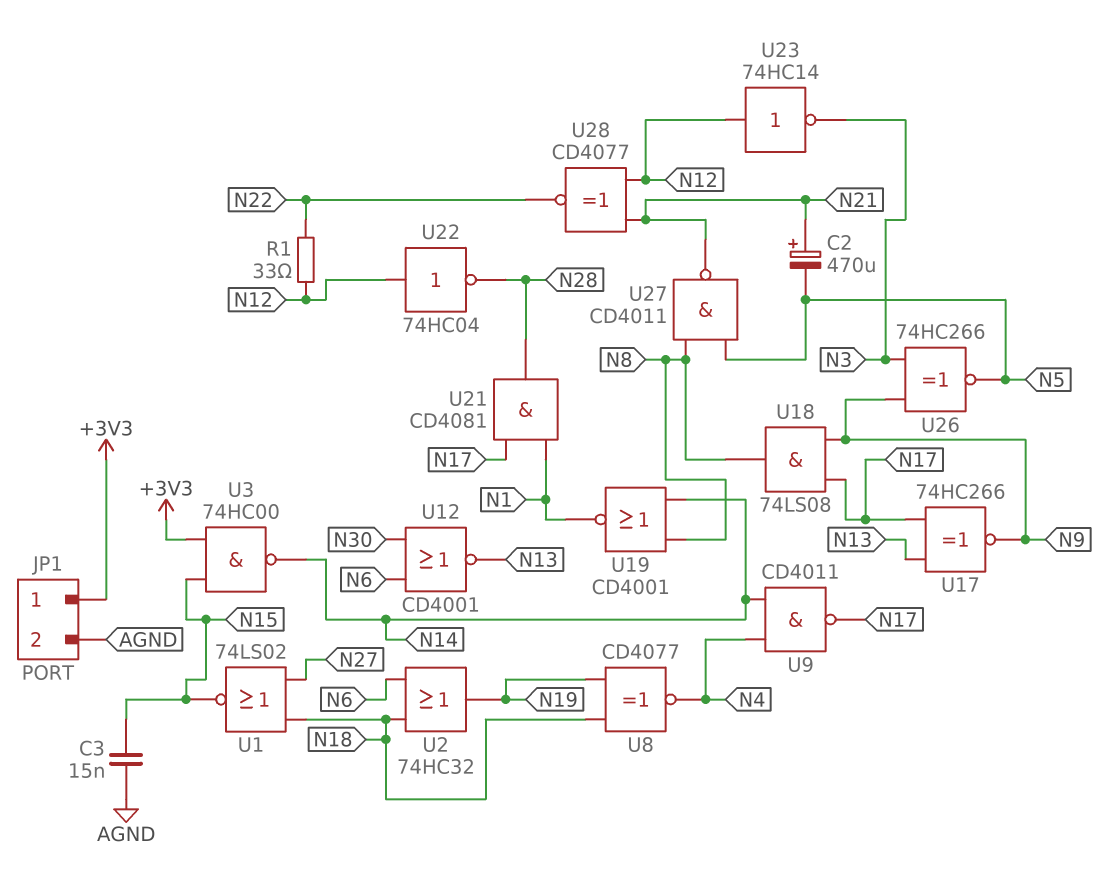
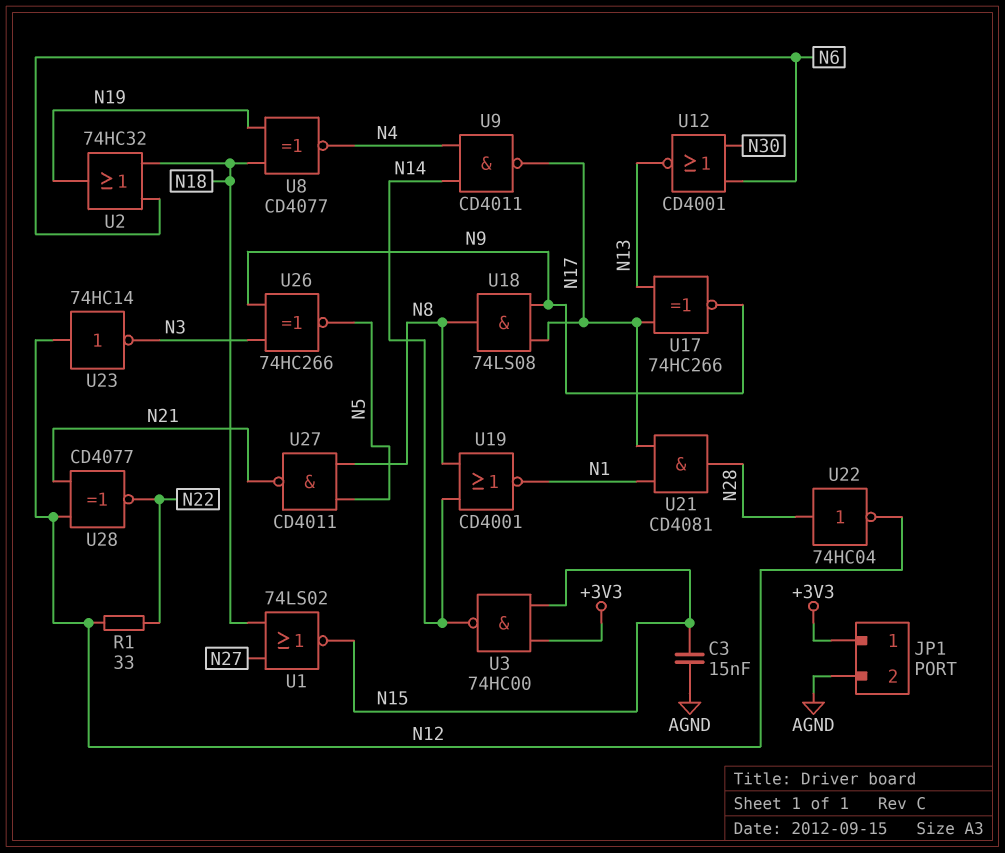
C2: 470uF (plus N21, minus N5) -> none
U22: NOT 74HC04 (in N12, out N28) -> NOT 74HC04 (in N28, out N12)

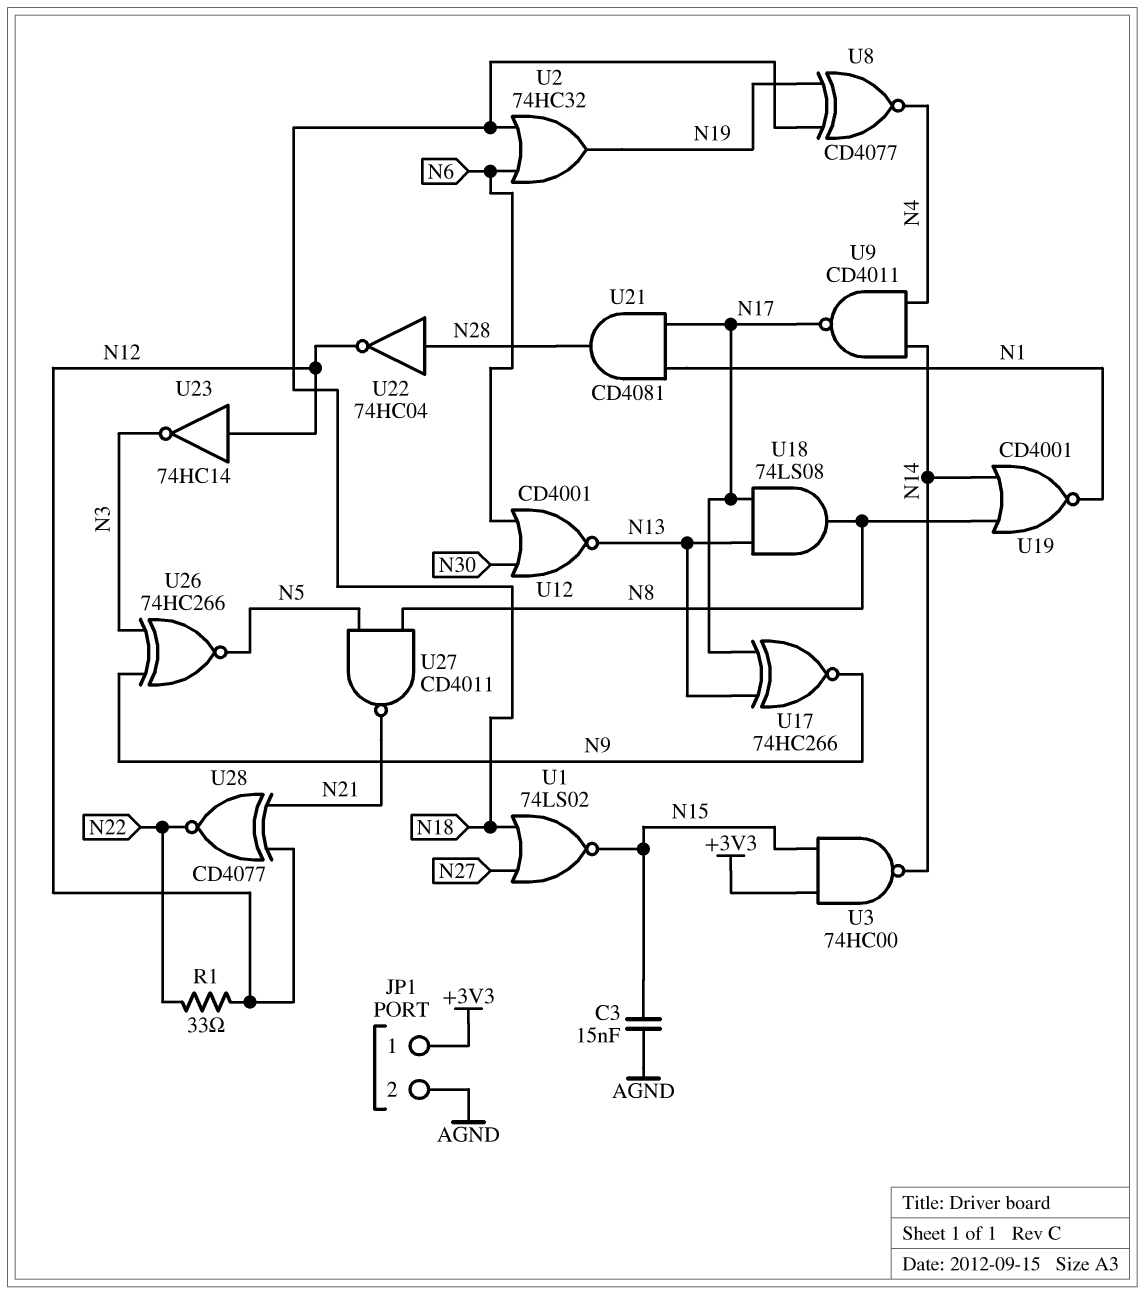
U18: AND 74LS08 (in N9, in N17, out N8) -> AND 74LS08 (in N13, in N17, out N8)

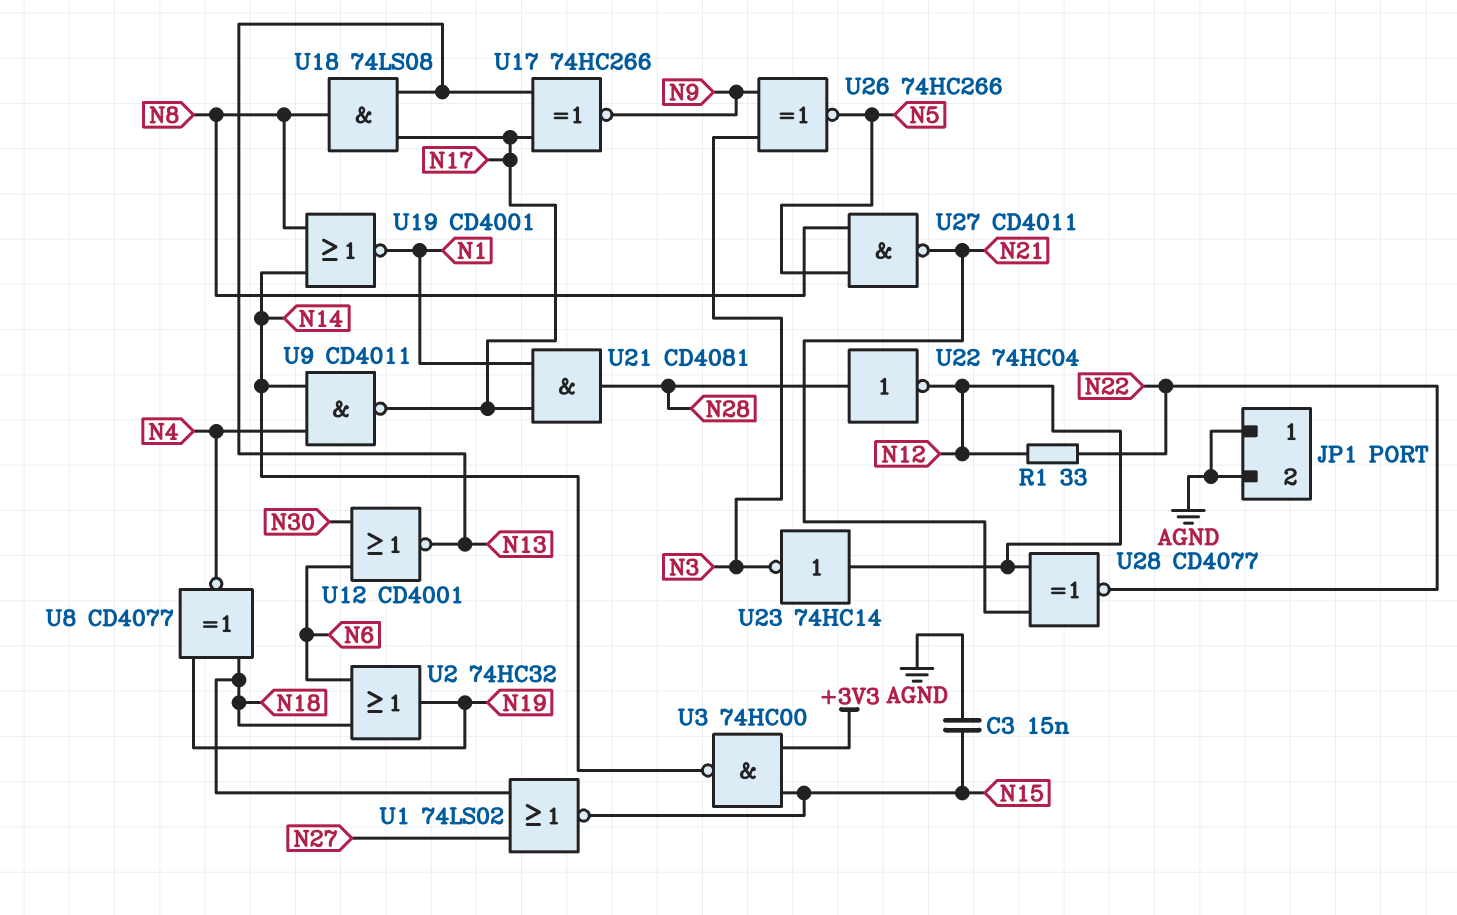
JP1 pin 1: +3V3 -> AGND

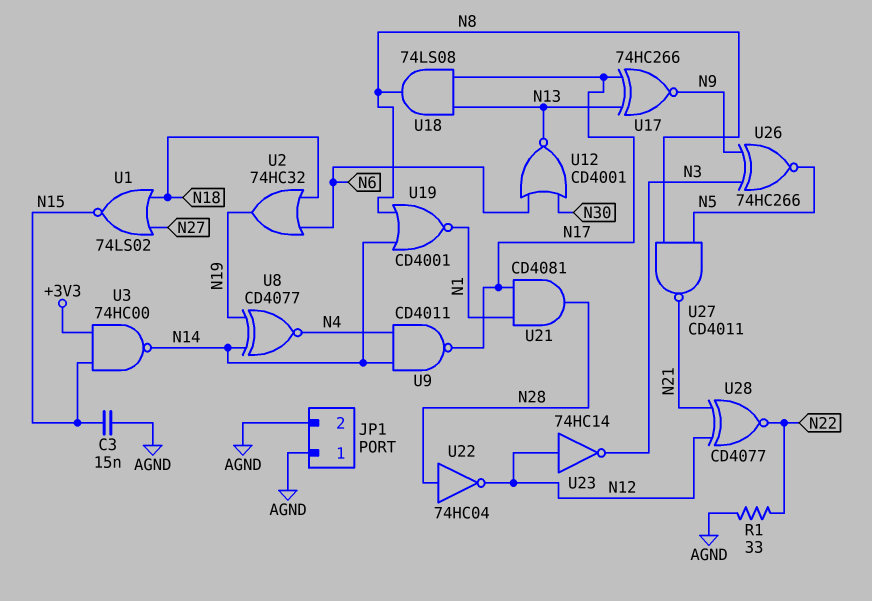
R1: 33 (N12, N22) -> 33 (AGND, N22)
U8: XNOR CD4077 (in N18, in N19, out N4) -> XNOR CD4077 (in N14, in N19, out N4)

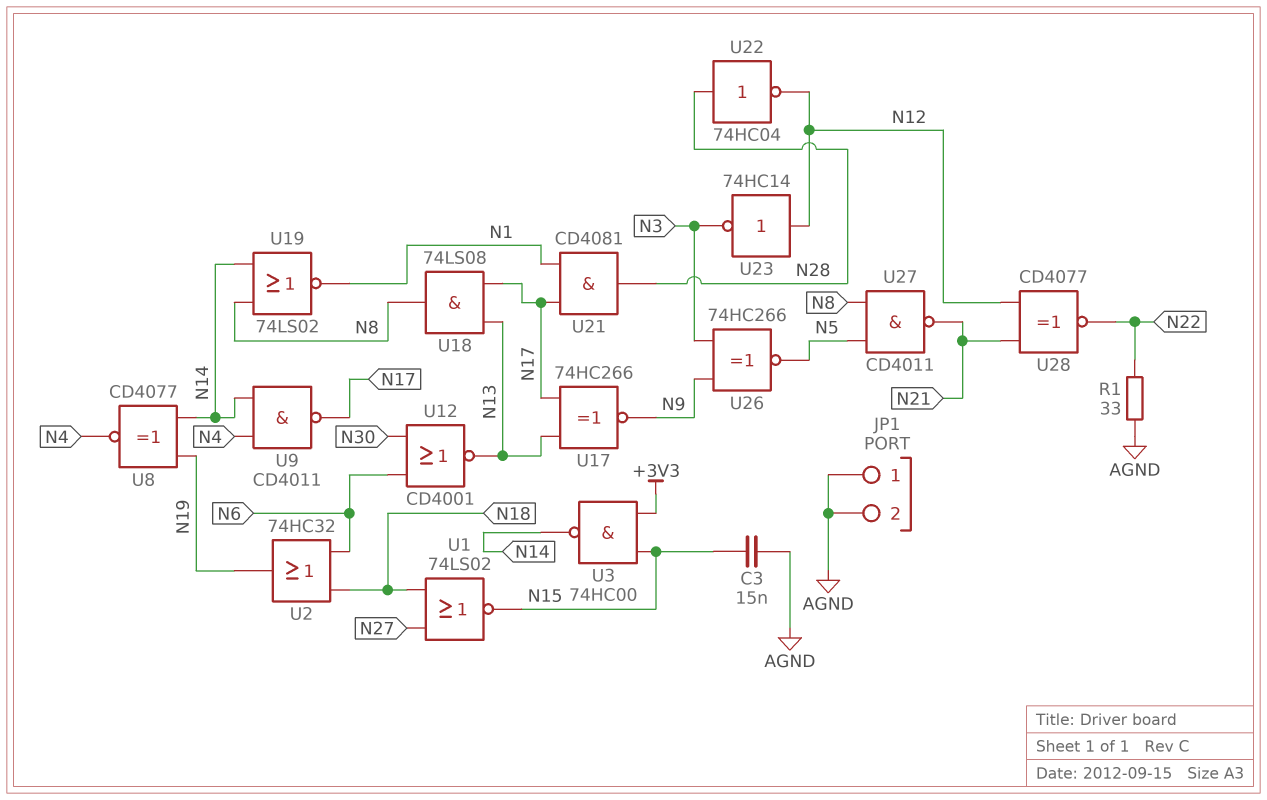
U19: NOR CD4001 (in N8, in N14, out N1) -> NOR 74LS02 (in N8, in N14, out N1)

